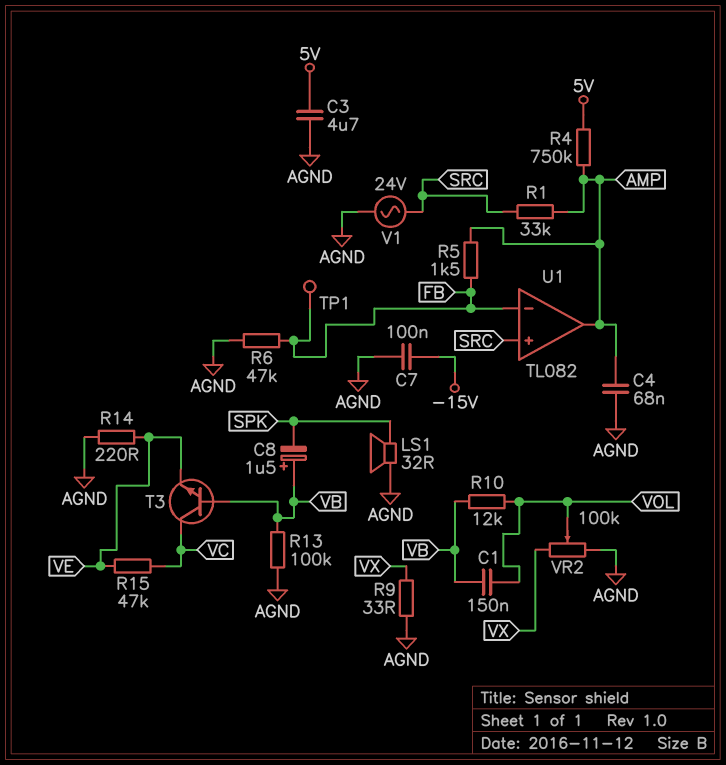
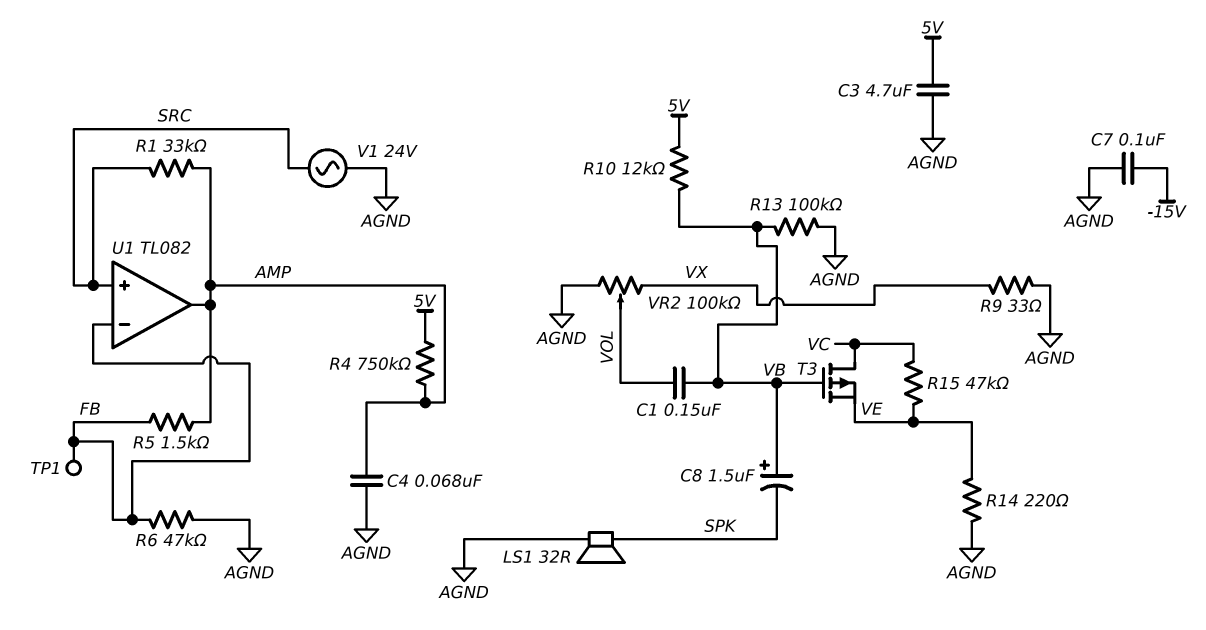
R10: 12k (VB, VOL) -> 12k (5V, VB)
T3: NPN (B VB, C VC, E VE) -> PMOS (G VB, D VC, S VE)

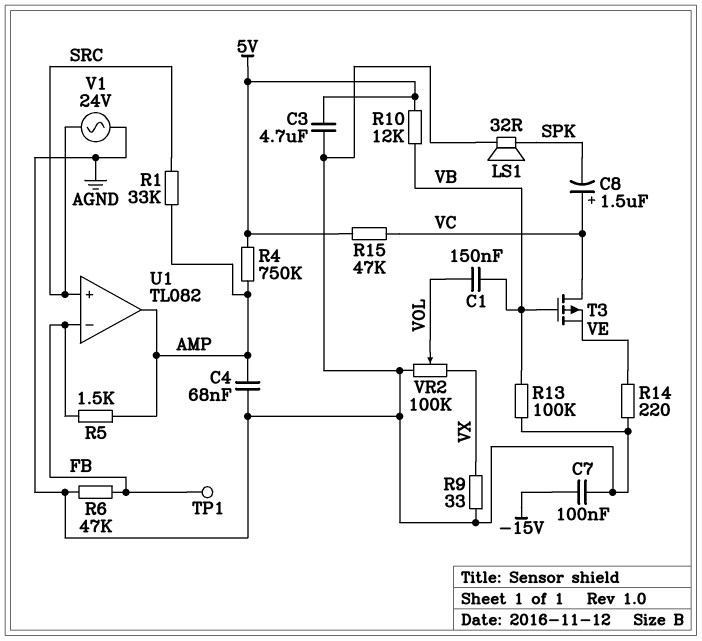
C8: 1.5uF (plus VB, minus SPK) -> 1.5uF (plus VC, minus SPK)
R15: 47k (VC, VE) -> 47k (5V, VC)

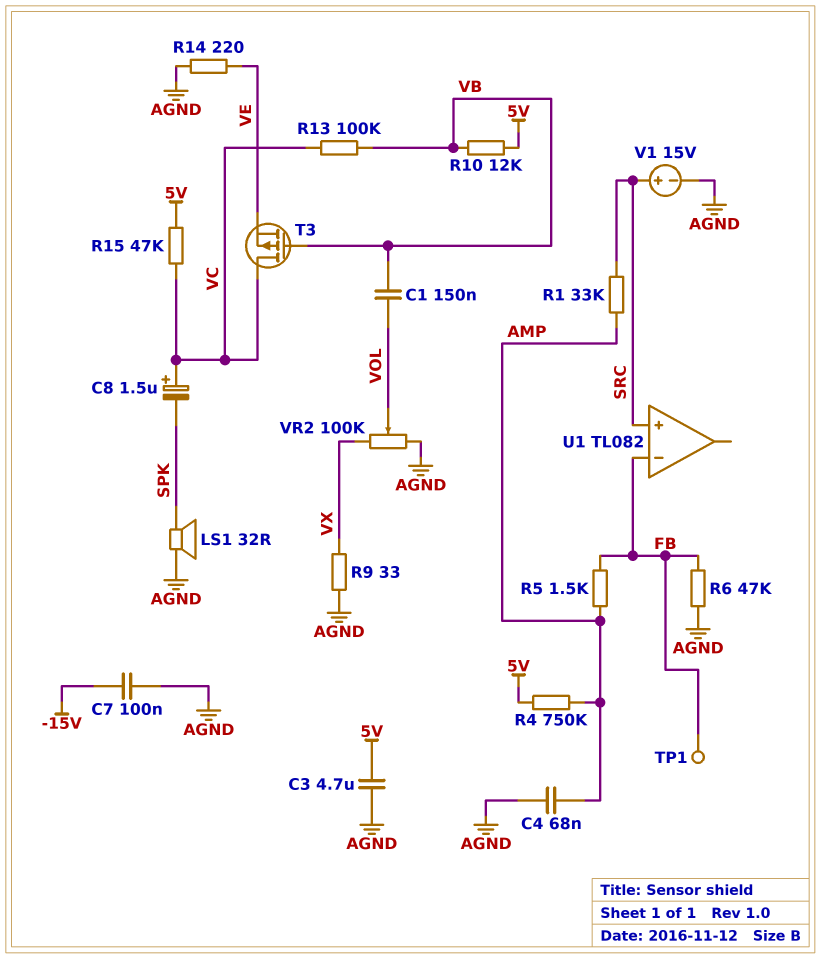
R13: 100k (AGND, VB) -> 100k (VB, VC)
U1 pin out: AMP -> none
V1: AC 24V (AGND, SRC) -> 15V (plus SRC, minus AGND)

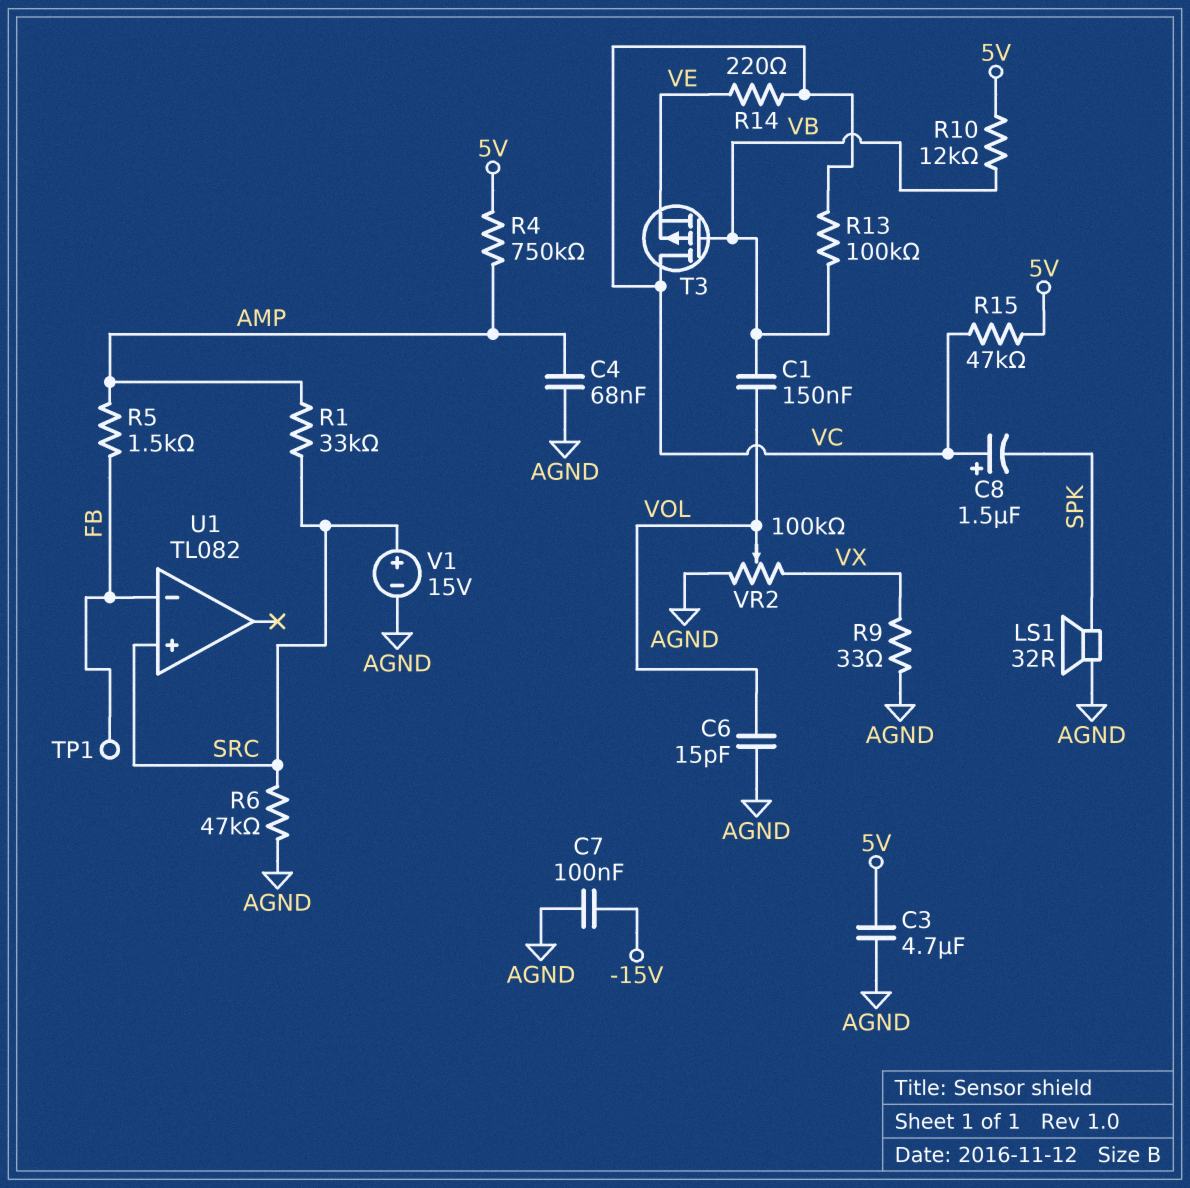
C6: none -> 15pF (AGND, VOL)
R6: 47k (AGND, FB) -> 47k (AGND, SRC)
R14: 220 (AGND, VE) -> 220 (VC, VE)

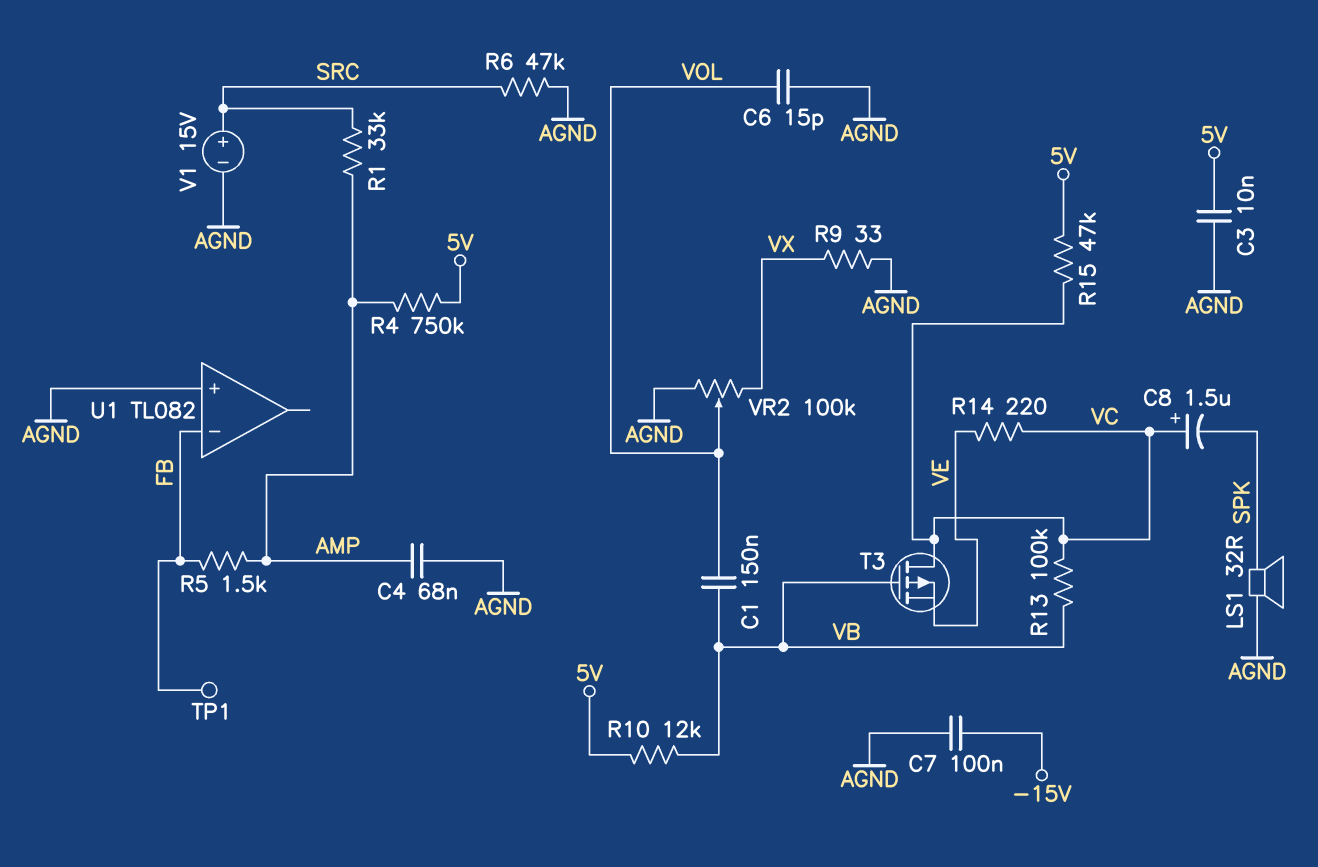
C3: 4.7uF (5V, AGND) -> 10nF (5V, AGND)
U1 pin in+: SRC -> AGND

